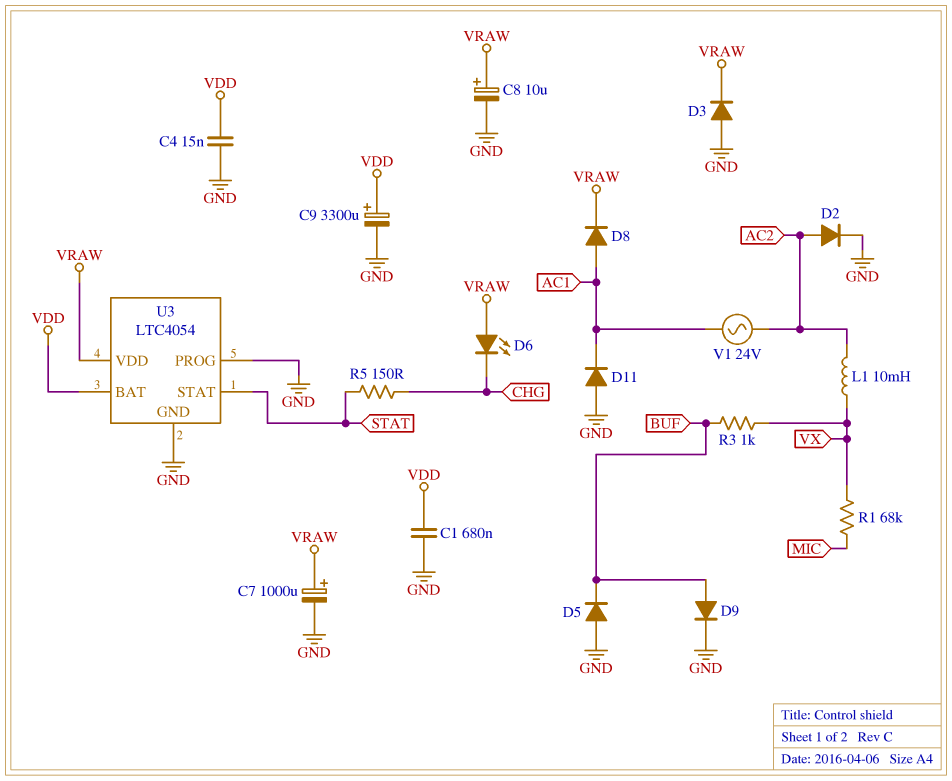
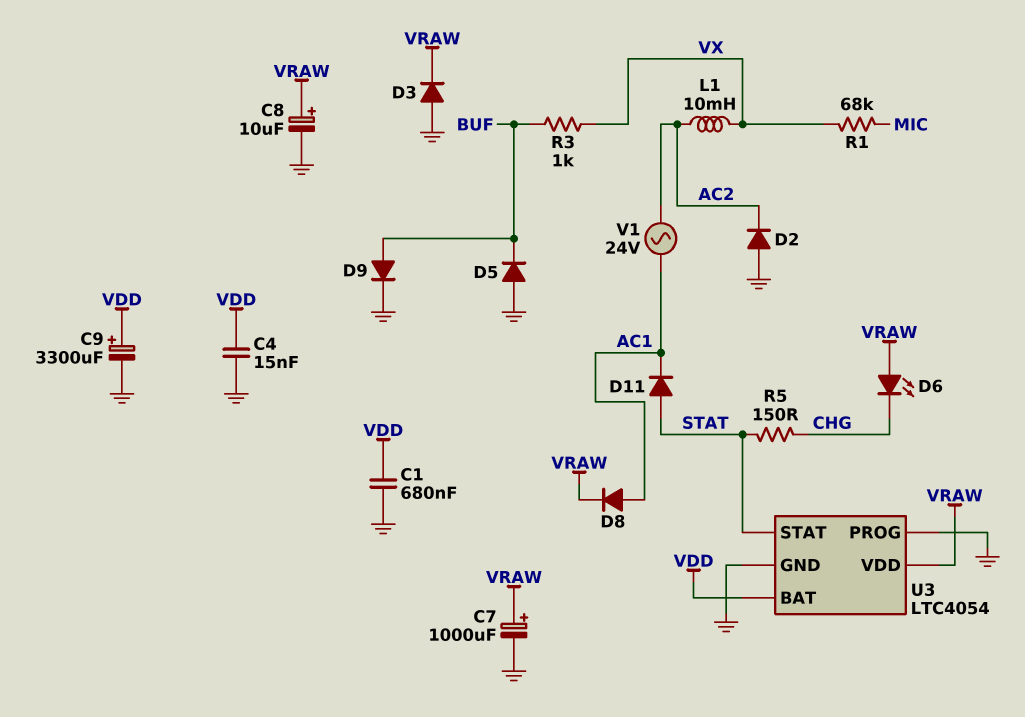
D2: diode (A AC2, K GND) -> diode (A GND, K AC2)
D11: diode (A GND, K AC1) -> diode (A STAT, K AC1)

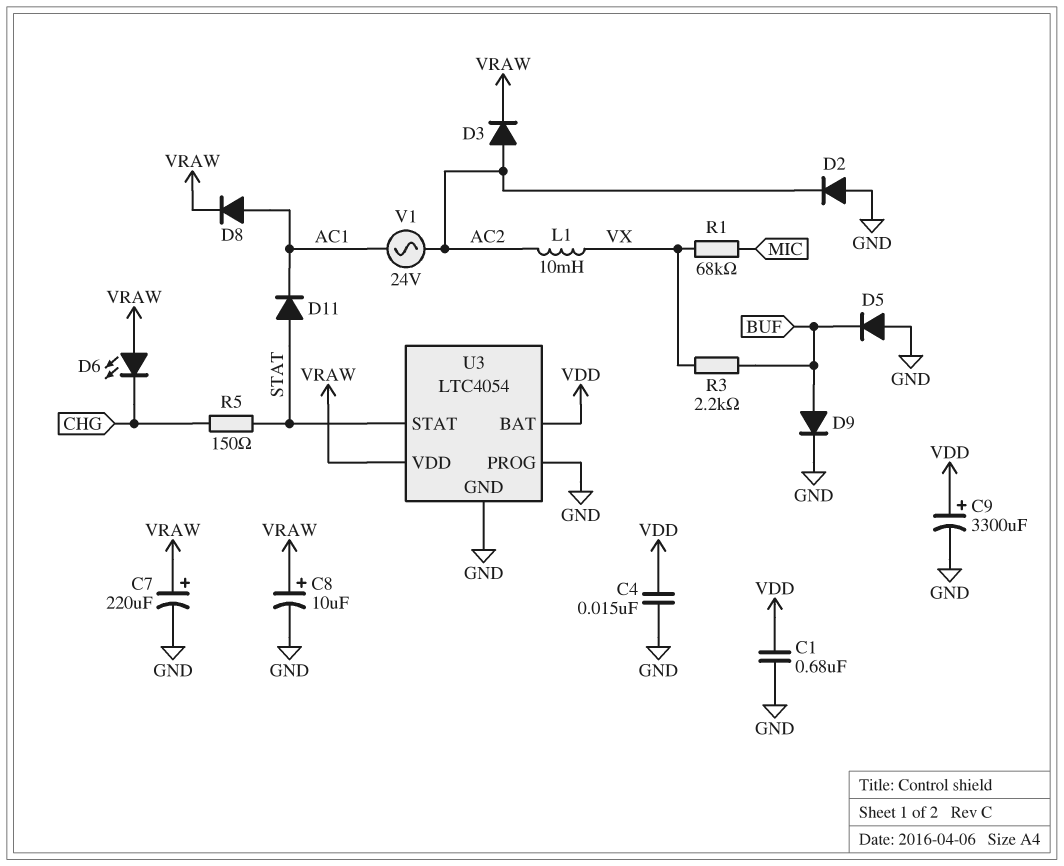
C7: 1000uF (plus VRAW, minus GND) -> 220uF (plus VRAW, minus GND)
D3: diode (A GND, K VRAW) -> diode (A AC2, K VRAW)
R3: 1k (BUF, VX) -> 2.2k (BUF, VX)

